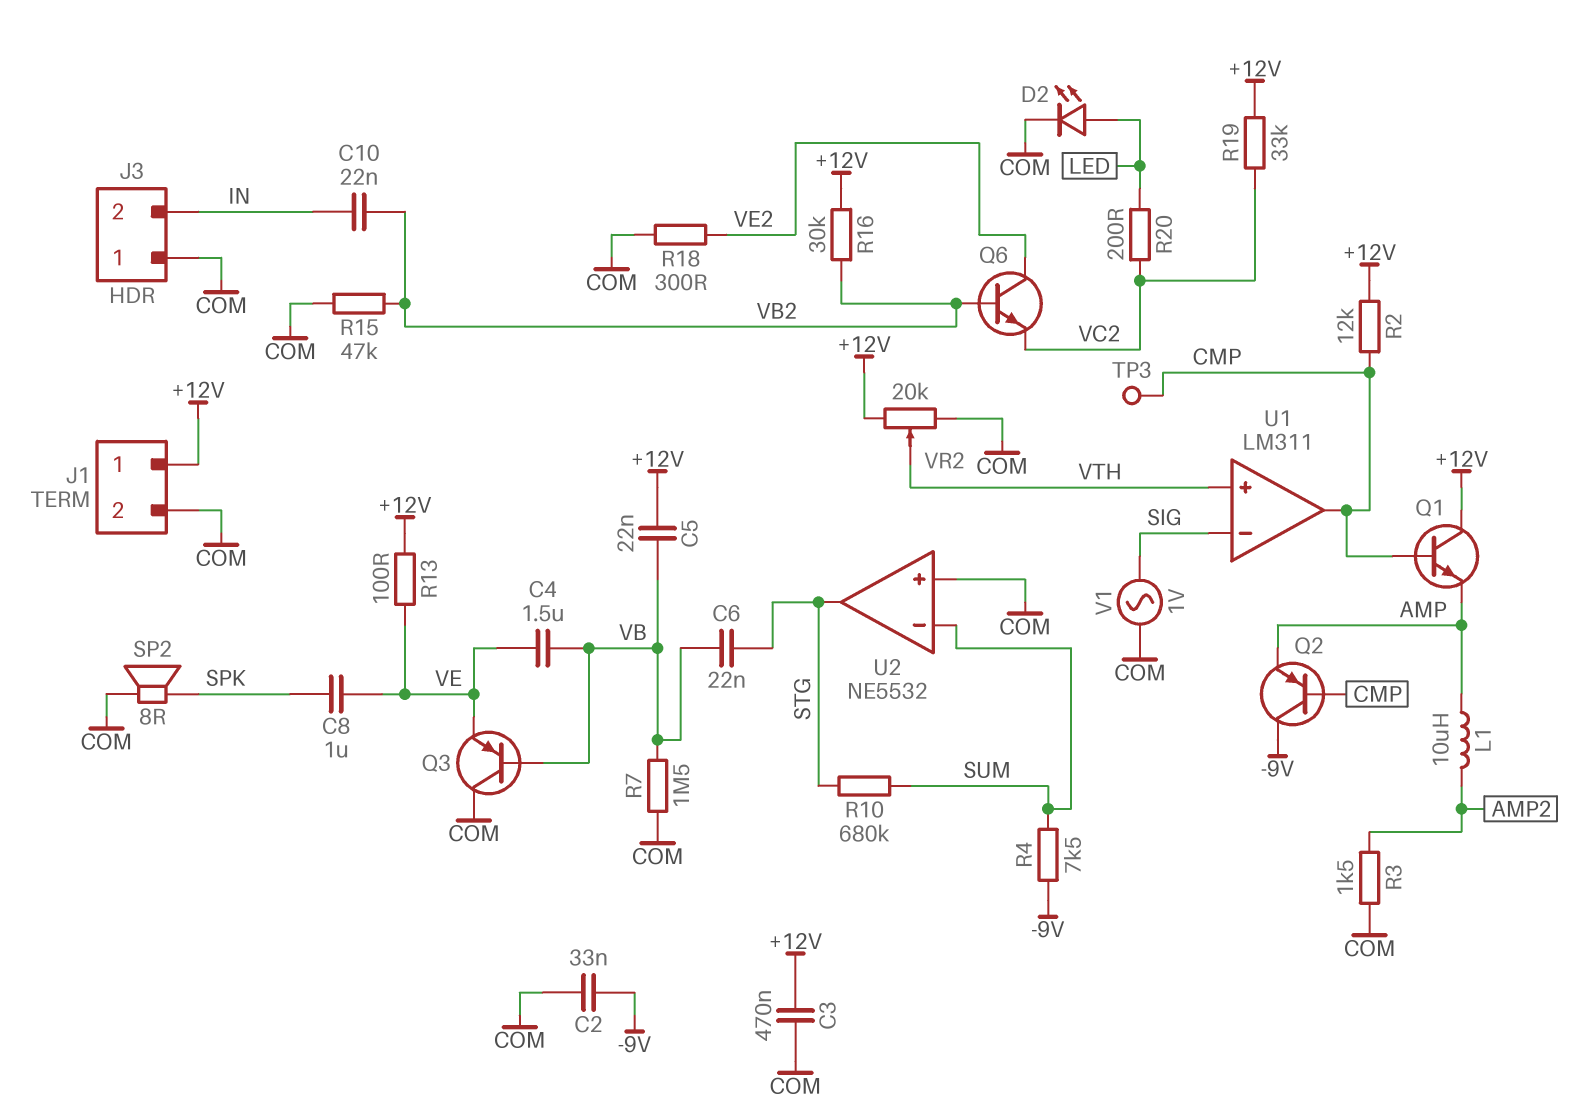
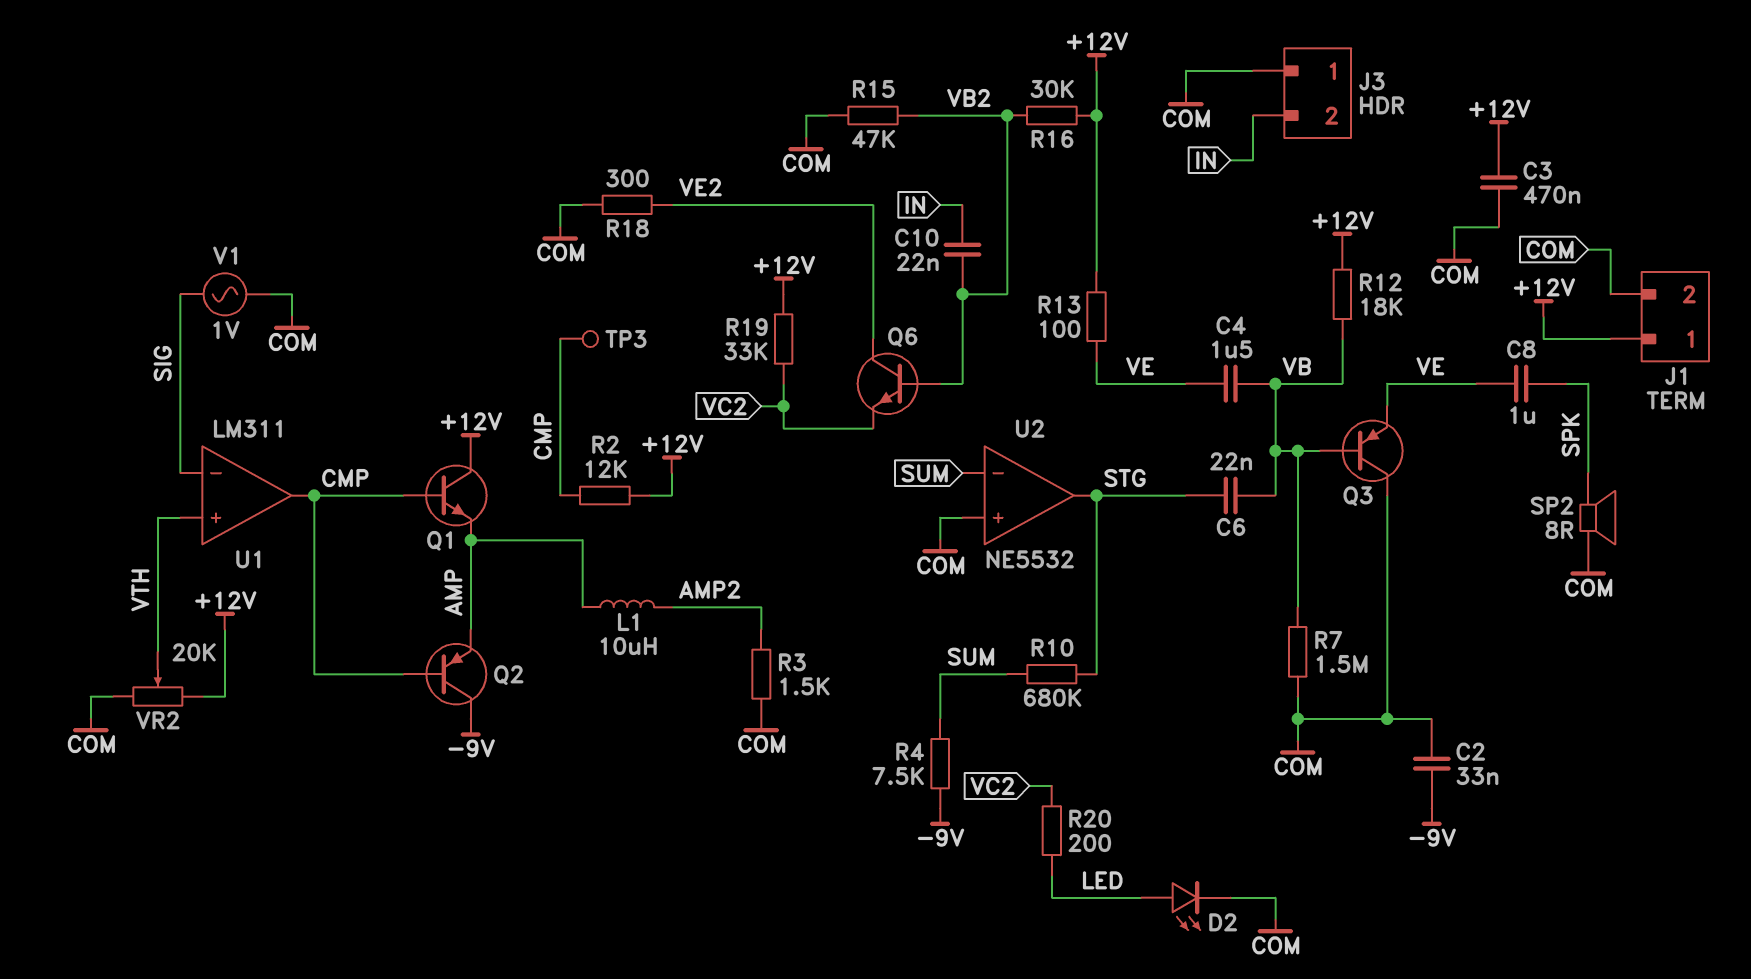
C5: 22nF (+12V, VB) -> none
R12: none -> 18k (+12V, VB)

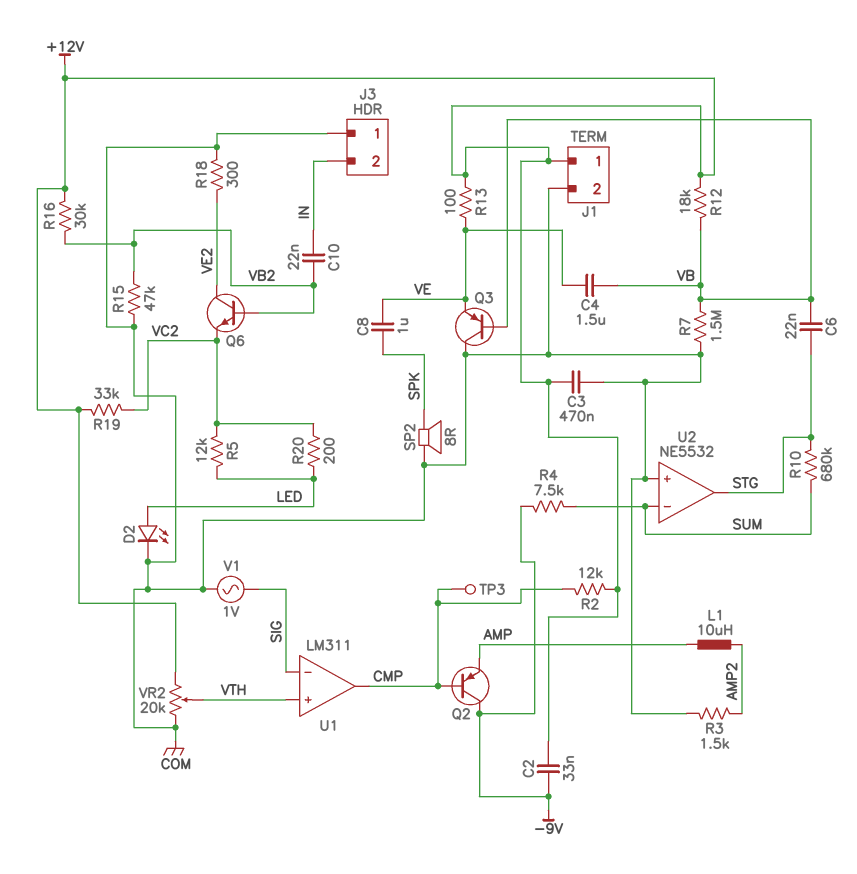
C2: 33nF (-9V, COM) -> 33nF (+12V, -9V)
Q1: NPN (B CMP, C +12V, E AMP) -> none
R5: none -> 12k (LED, VC2)

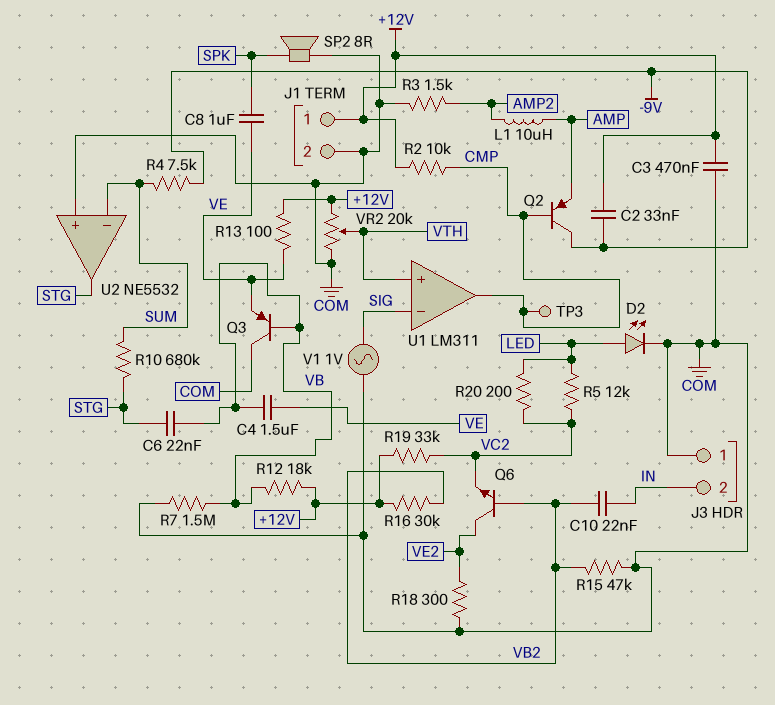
R2: 12k (+12V, CMP) -> 10k (+12V, CMP)

